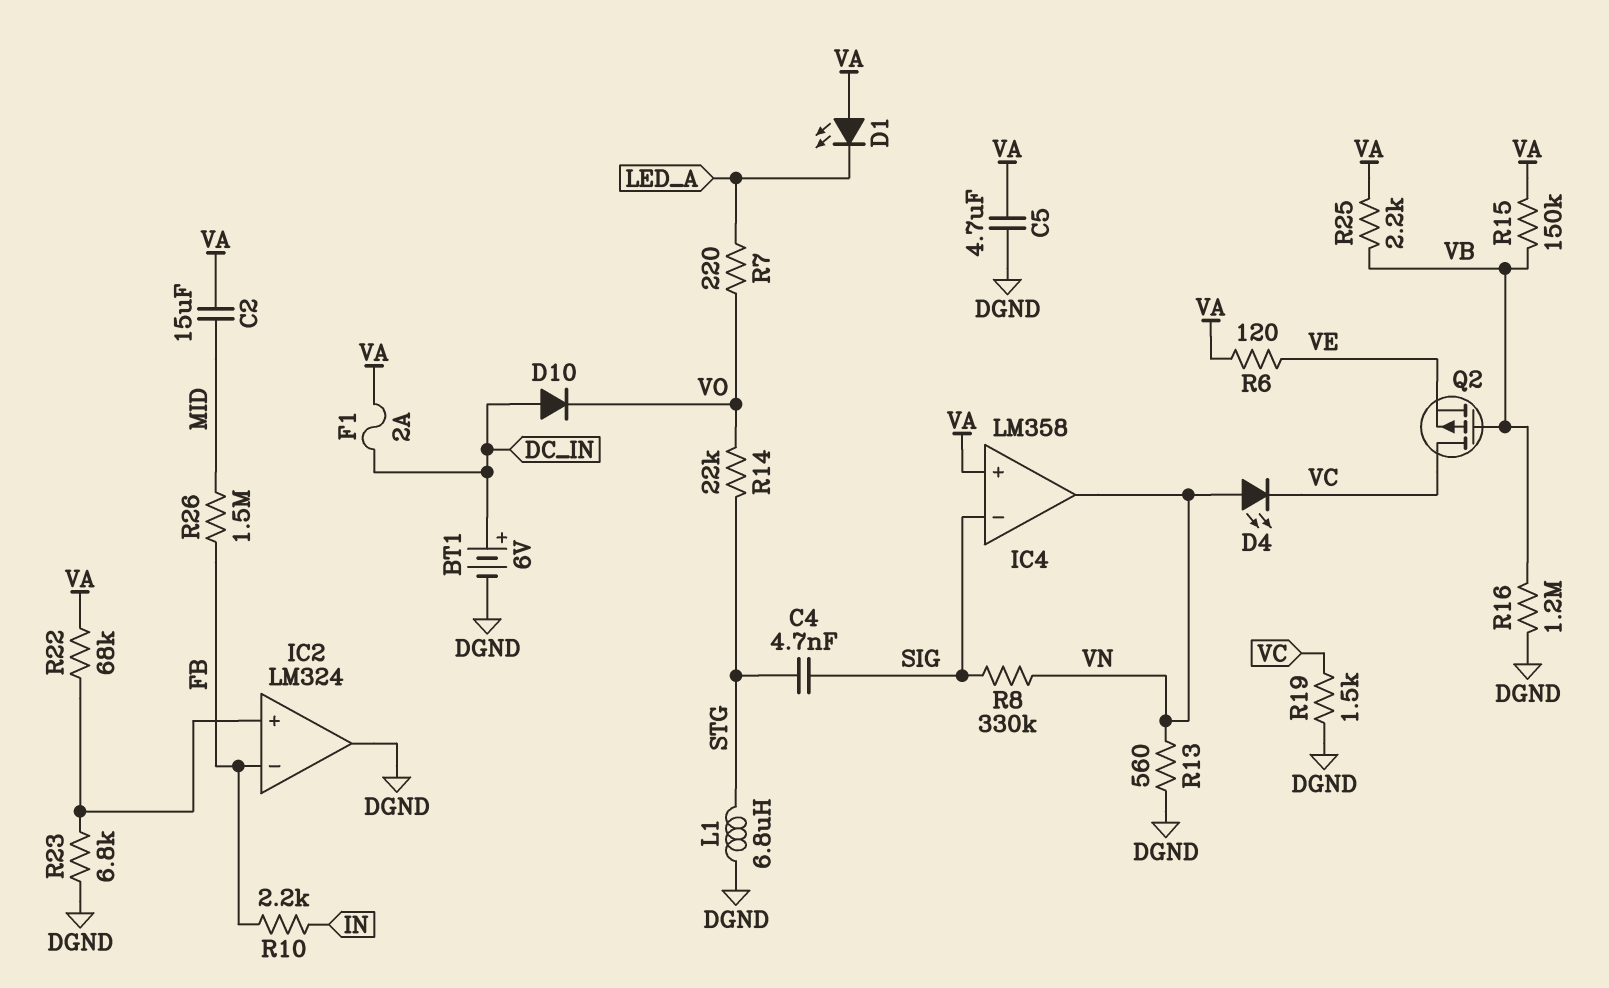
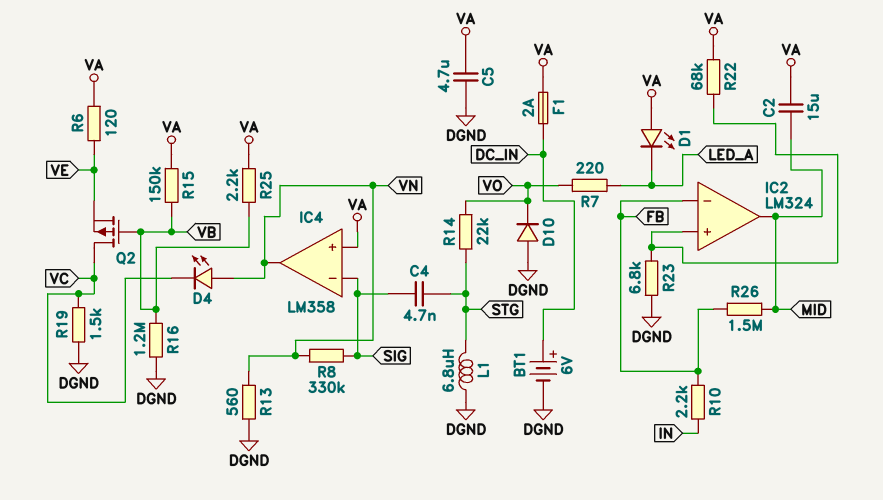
D10: diode (A DC_IN, K VO) -> diode (A DGND, K VO)
IC2 pin out: DGND -> MID

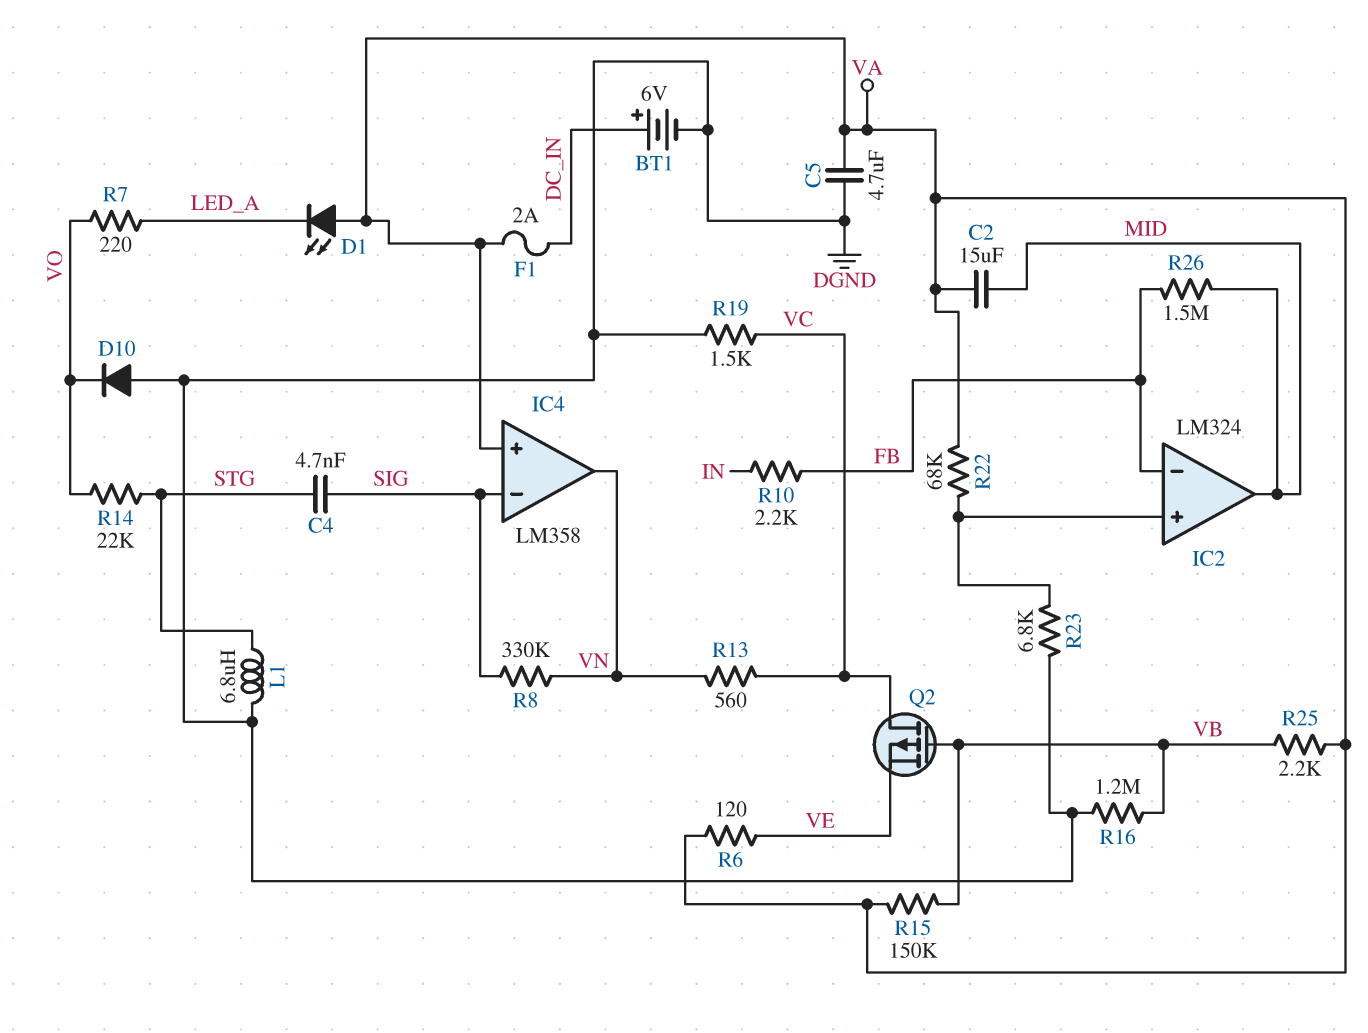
D4: LED (A VN, K VC) -> none
R13: 560 (DGND, VN) -> 560 (VC, VN)

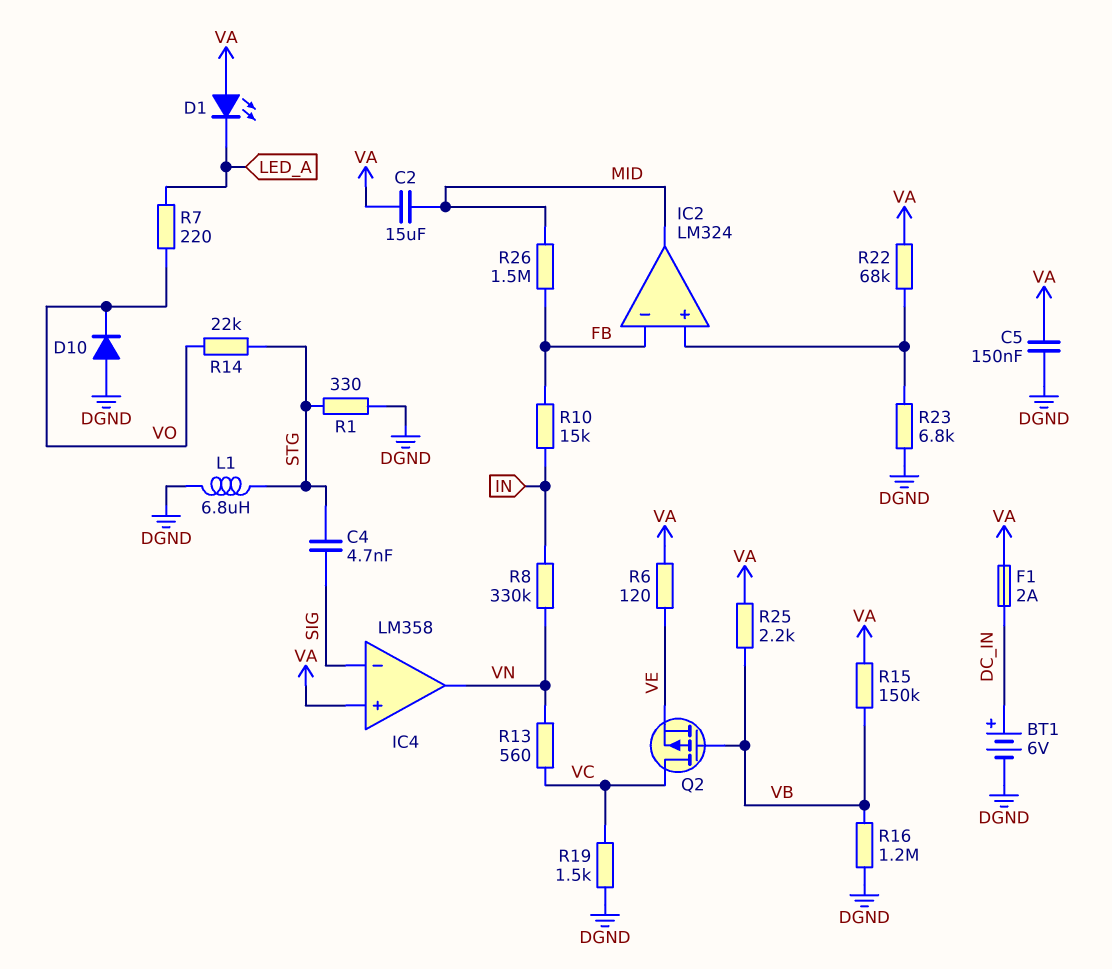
C5: 4.7uF (DGND, VA) -> 150nF (DGND, VA)
R1: none -> 330 (DGND, STG)
R8: 330k (SIG, VN) -> 330k (IN, VN)
R10: 2.2k (FB, IN) -> 15k (FB, IN)

